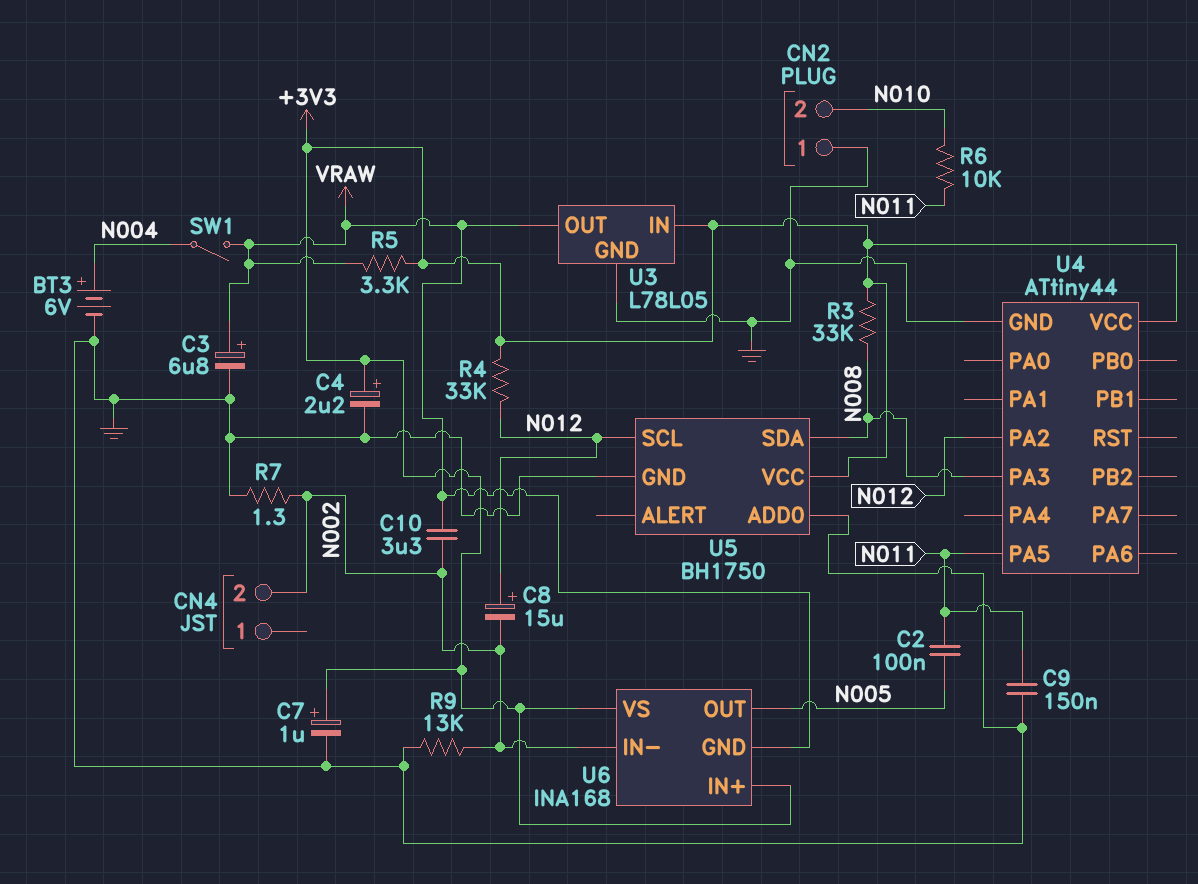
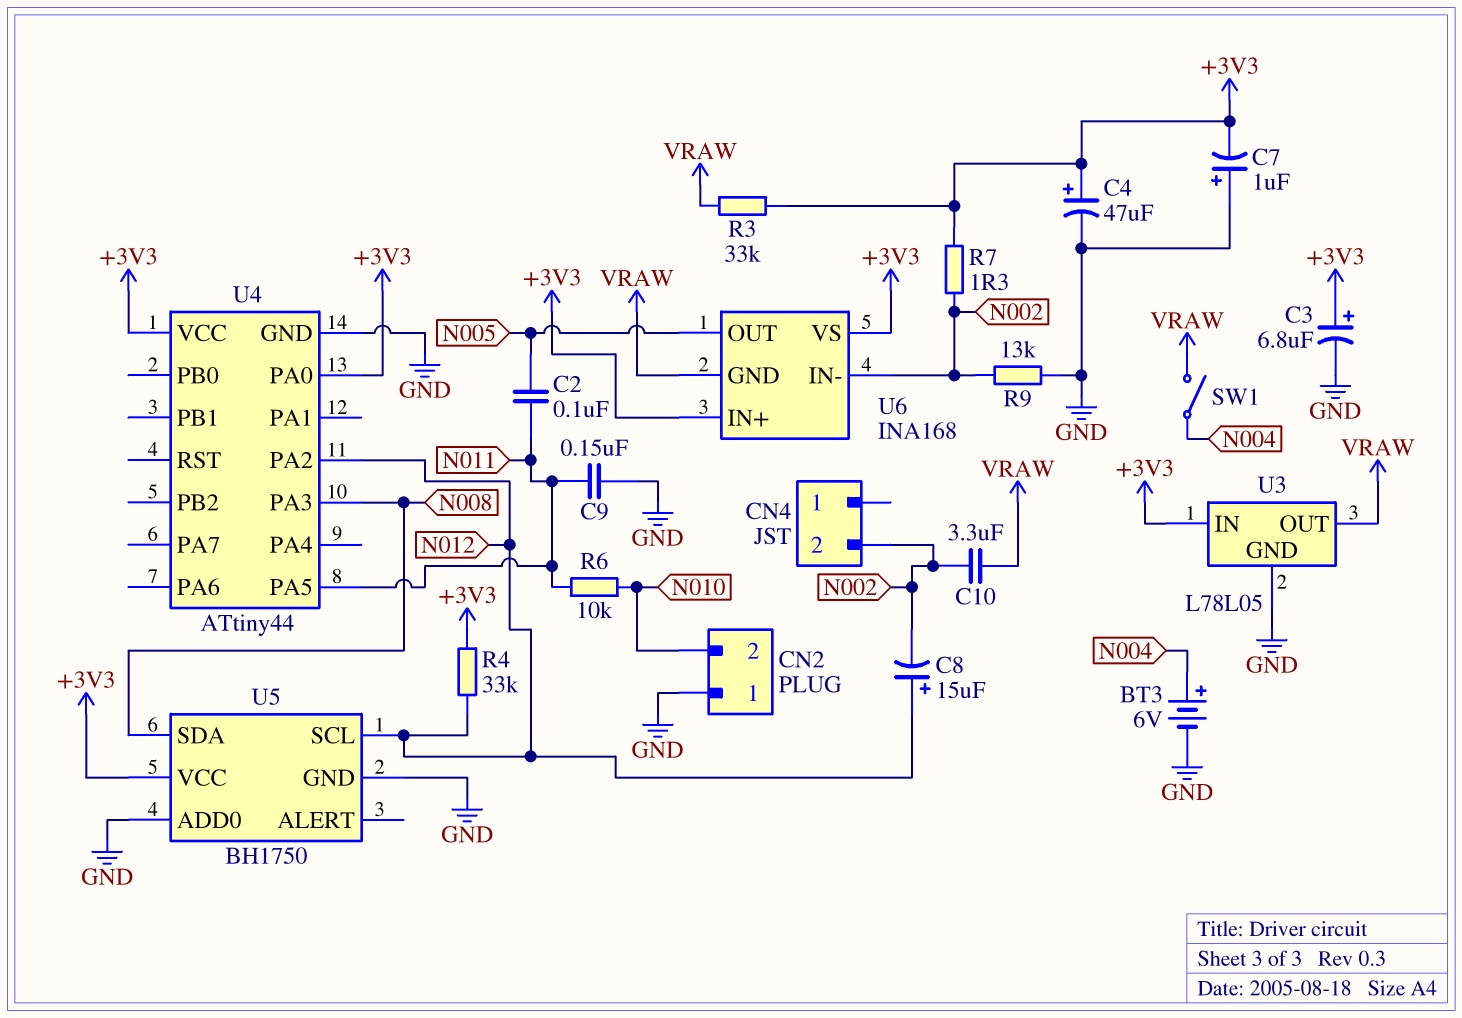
C3: 6.8uF (plus VRAW, minus GND) -> 6.8uF (plus +3V3, minus GND)
C4: 2.2uF (plus +3V3, minus GND) -> 47uF (plus +3V3, minus GND)
C7: 1uF (plus +3V3, minus GND) -> 1uF (plus GND, minus +3V3)
R3: 33k (+3V3, N008) -> 33k (+3V3, VRAW)
R5: 3.3k (+3V3, VRAW) -> none
R7: 1.3 (GND, N002) -> 1.3 (+3V3, N002)
U4 pin PA0: none -> +3V3

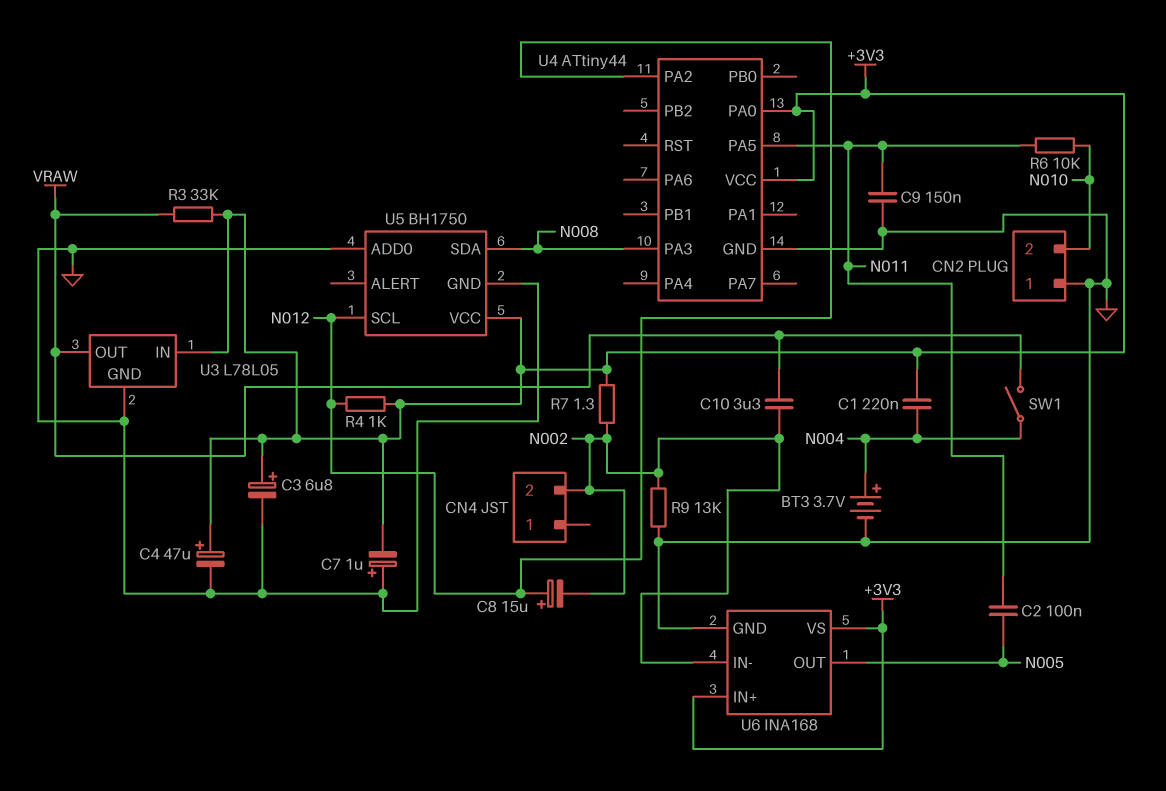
BT3: 6V (plus N004, minus GND) -> 3.7V (plus N004, minus GND)
C1: none -> 220nF (+3V3, N004)
R4: 33k (+3V3, N012) -> 1k (+3V3, N012)
U6 pin GND: VRAW -> GND

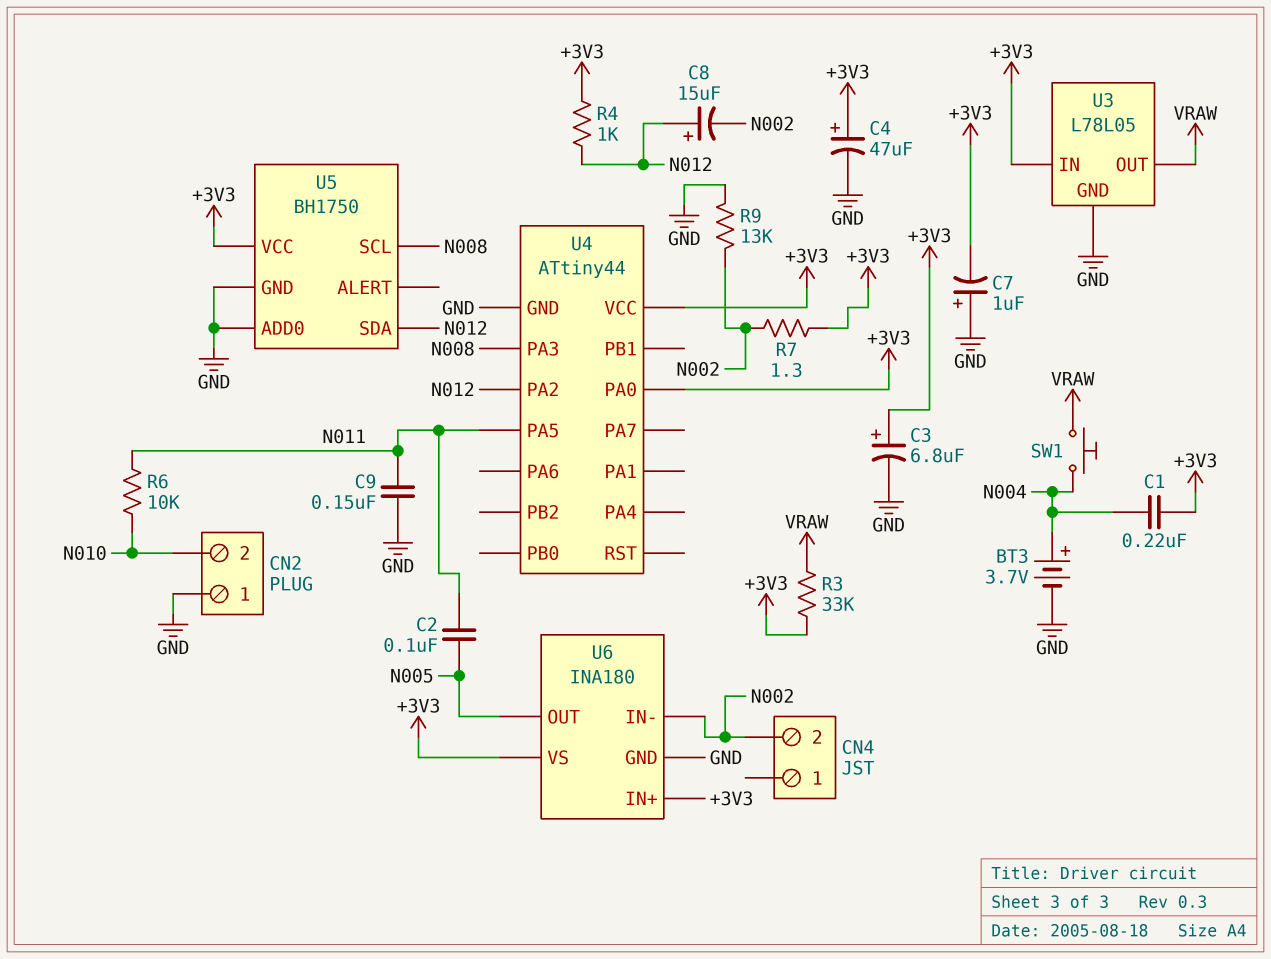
C10: 3.3uF (N002, VRAW) -> none
SW1: switch (N004, VRAW) -> button (N004, VRAW)
U5 pin SCL: N012 -> N008
U5 pin SDA: N008 -> N012
U6: INA168 -> INA180

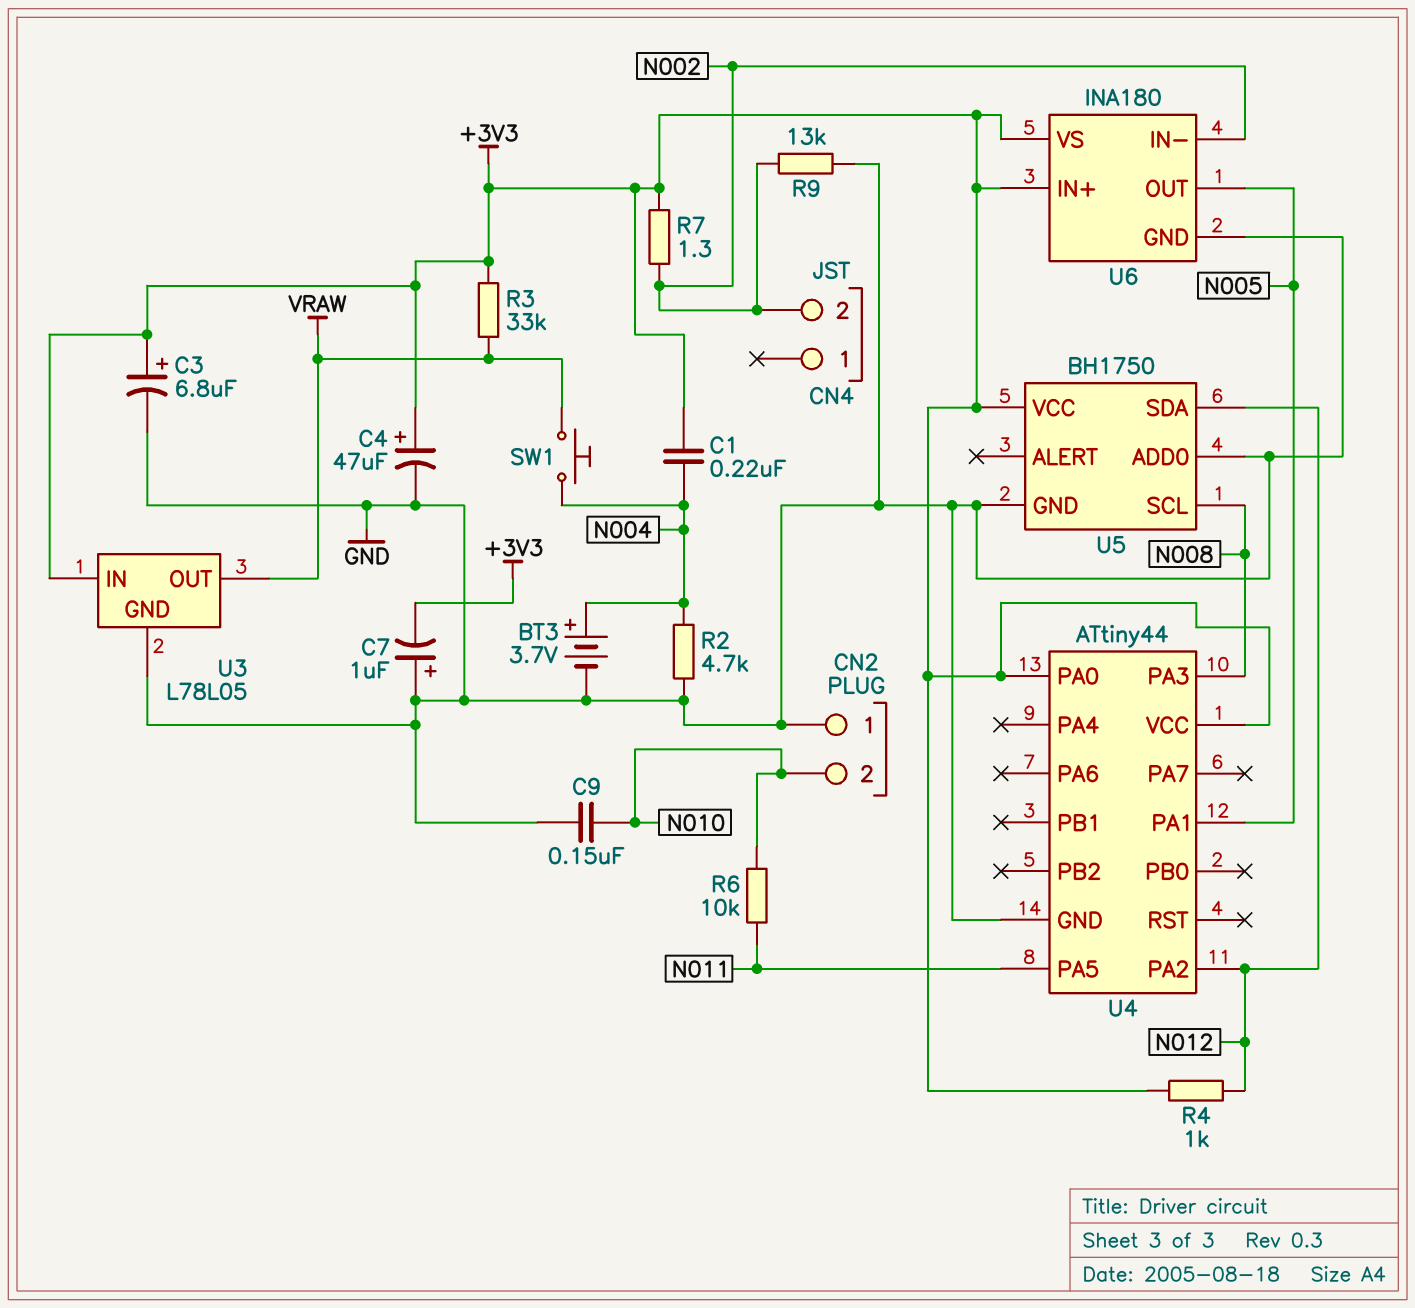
C2: 100nF (N005, N011) -> none
C8: 15uF (plus N012, minus N002) -> none
C9: 150nF (GND, N011) -> 150nF (GND, N010)
R2: none -> 4.7k (GND, N004)
U4 pin PA1: none -> N005

